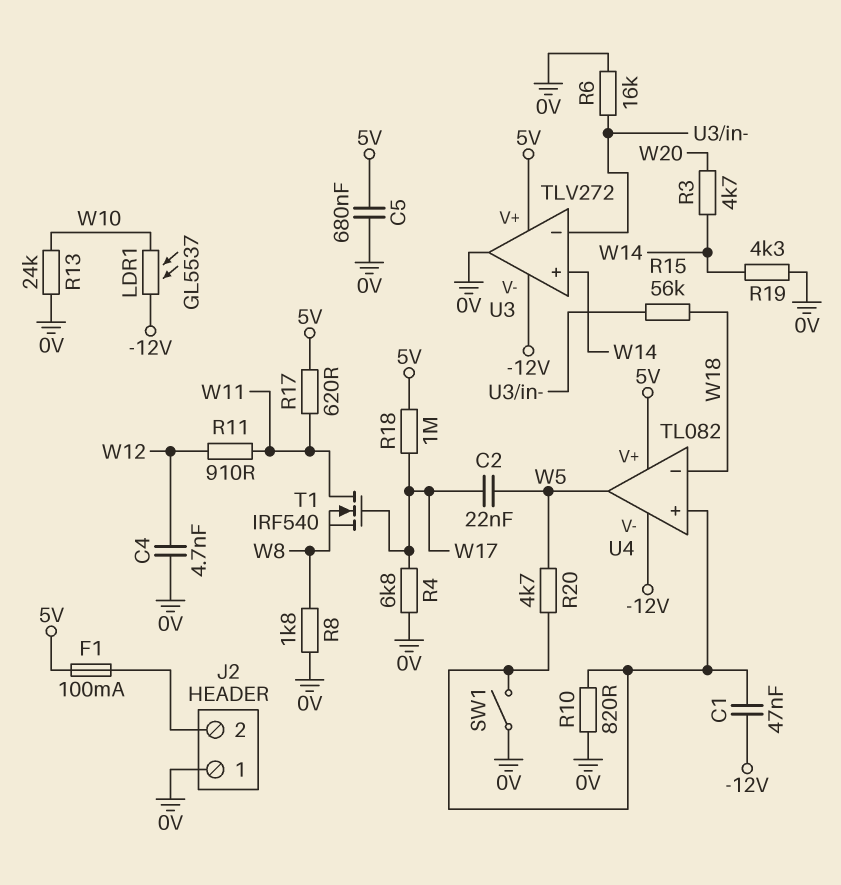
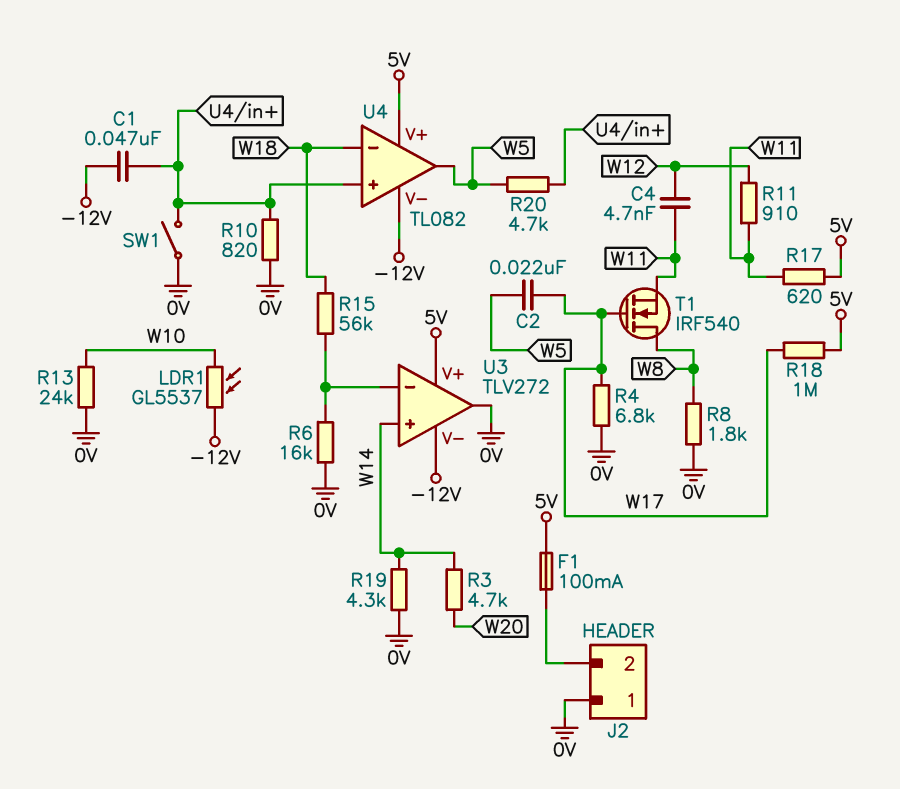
C4: 4.7nF (0V, W12) -> 4.7nF (W11, W12)
C5: 680nF (0V, 5V) -> none
T1: NMOS IRF540 (G W17, D W11, S W8) -> NMOS IRF540 (G W17, D W8, S W11)

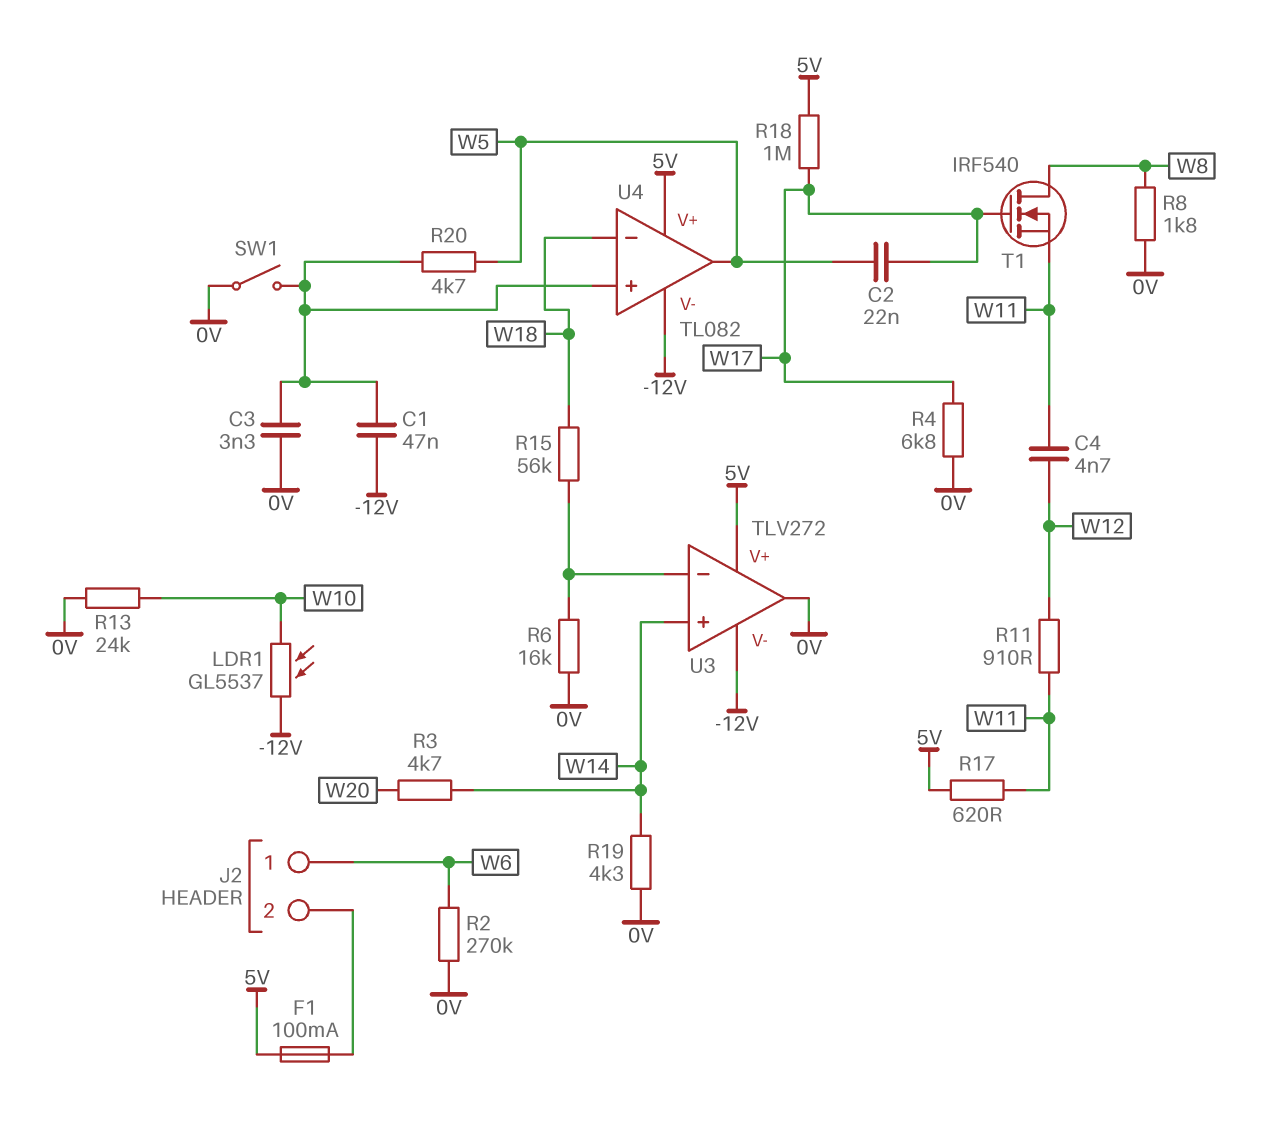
C3: none -> 3.3nF (0V, U4/in+)
J2 pin 1: 0V -> W6
R2: none -> 270k (0V, W6)
R10: 820 (0V, U4/in+) -> none

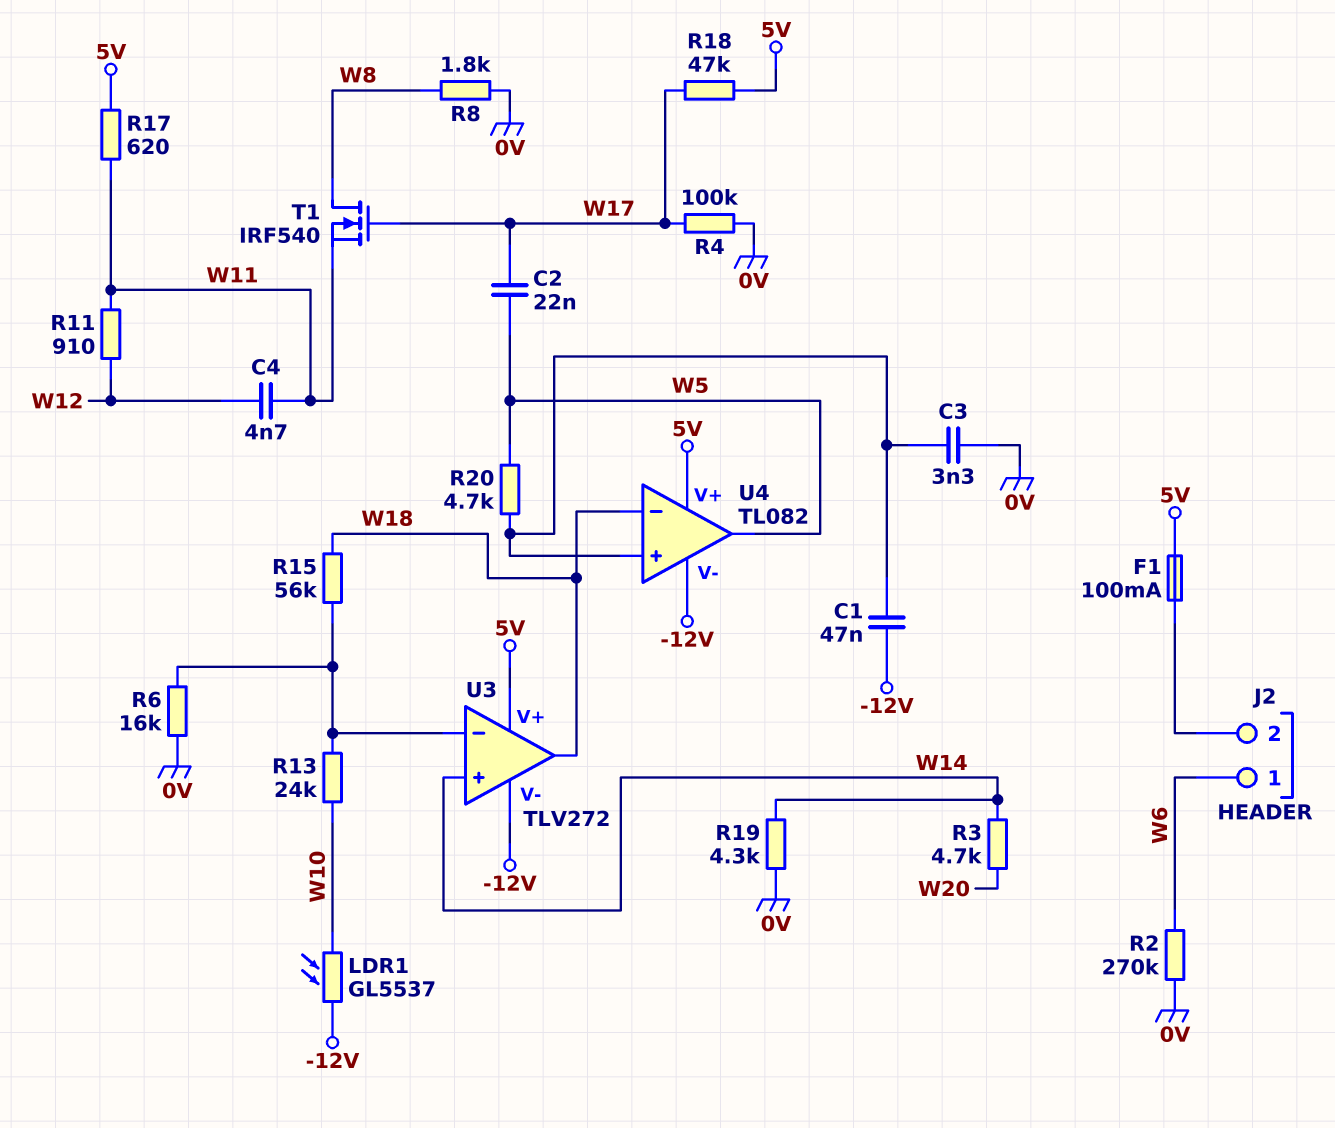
R4: 6.8k (0V, W17) -> 100k (0V, W17)
R13: 24k (0V, W10) -> 24k (U3/in-, W10)
R18: 1M (5V, W17) -> 47k (5V, W17)
SW1: switch (0V, U4/in+) -> none
U3 pin out: 0V -> W18

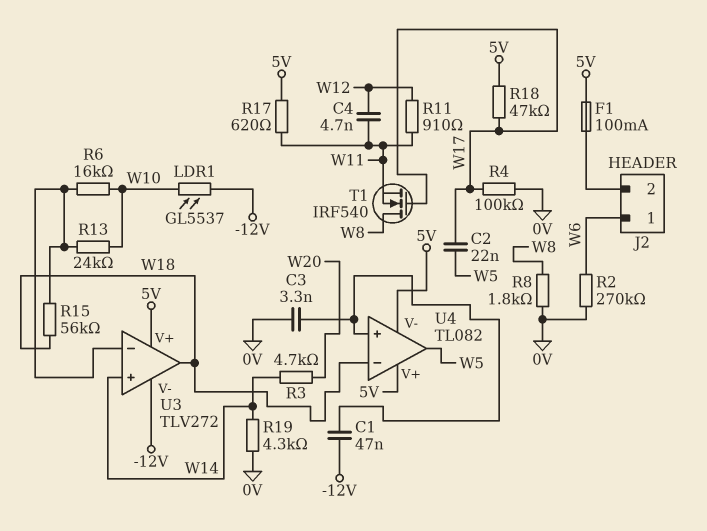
R6: 16k (0V, U3/in-) -> 16k (U3/in-, W10)
R20: 4.7k (U4/in+, W5) -> none
U4 pin V-: -12V -> 5V

